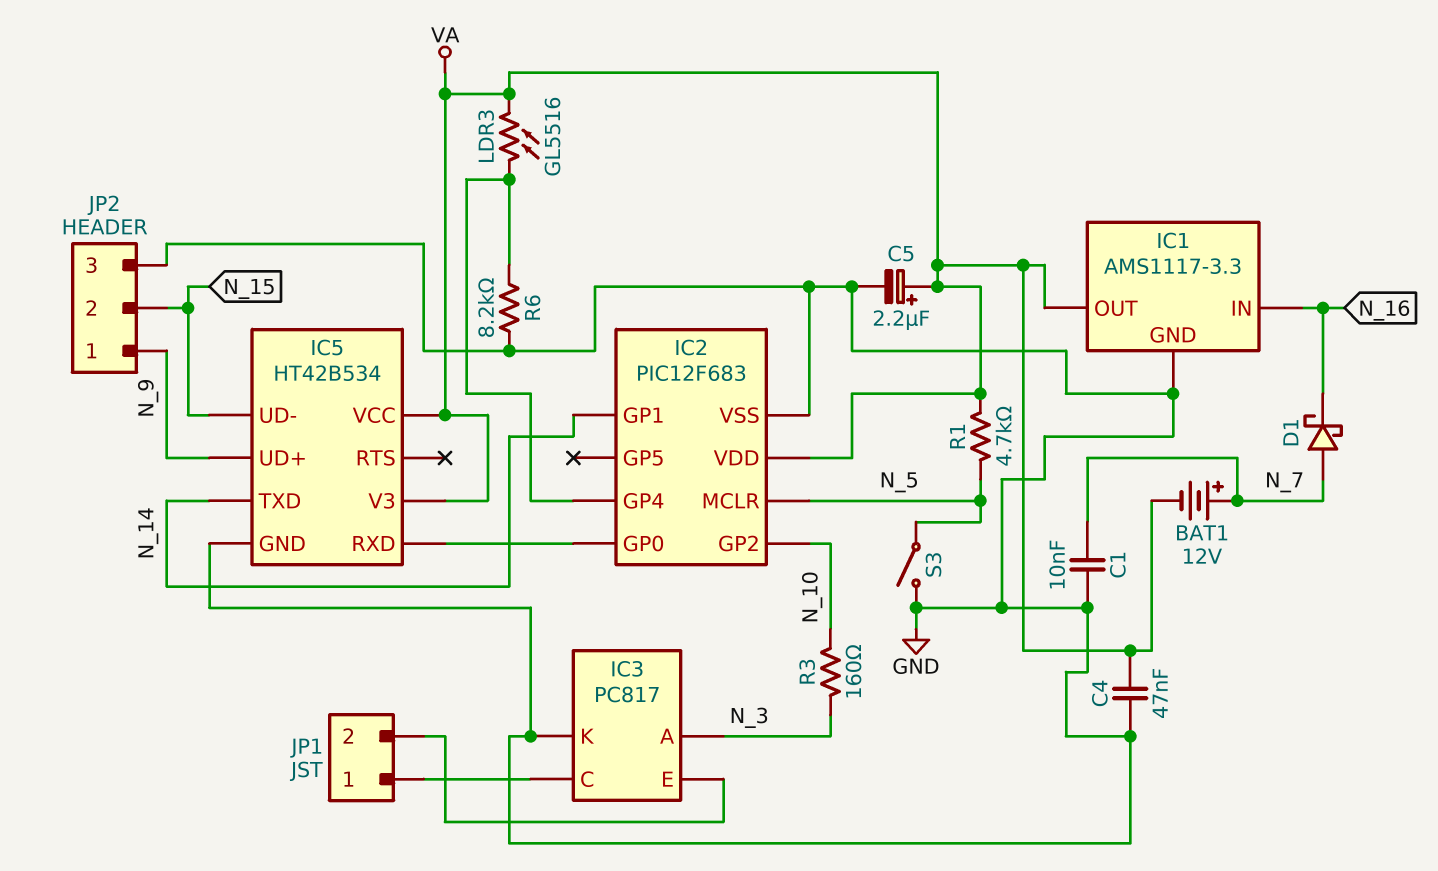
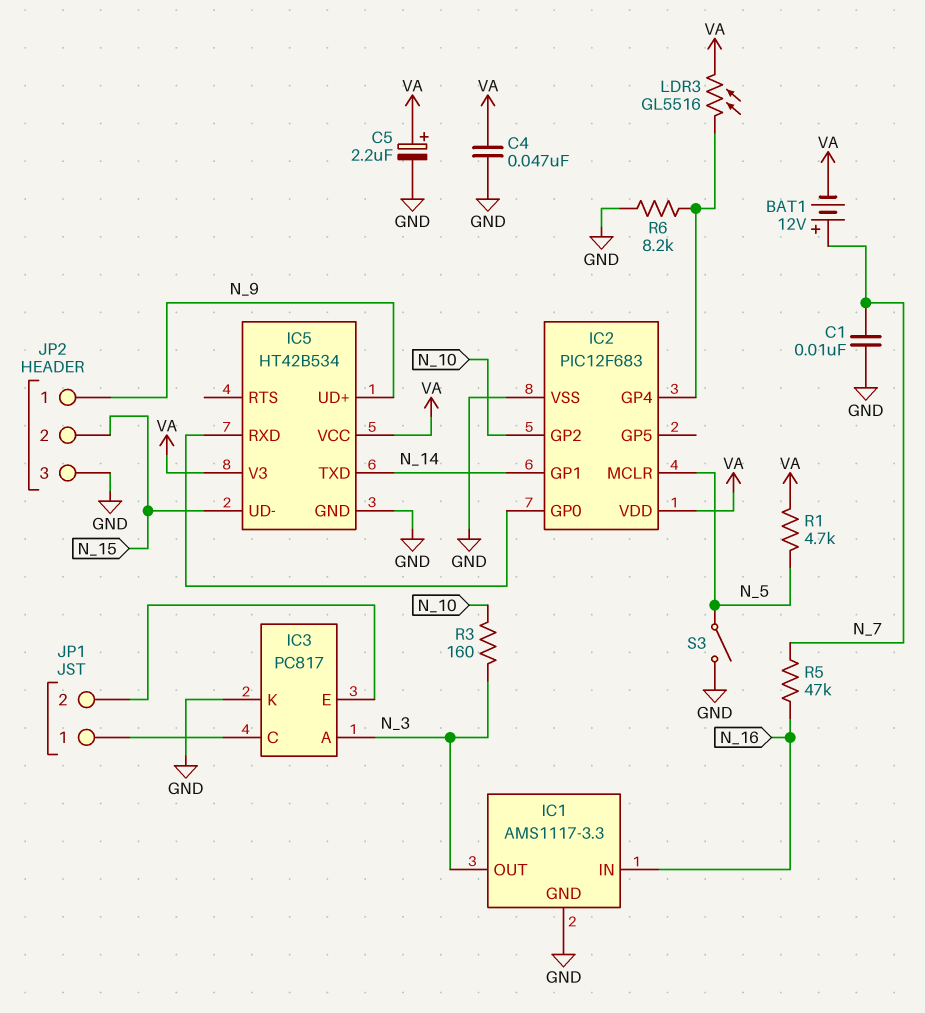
D1: schottky (A N_7, K N_16) -> none
IC1 pin OUT: VA -> N_3
R5: none -> 47k (N_7, N_16)

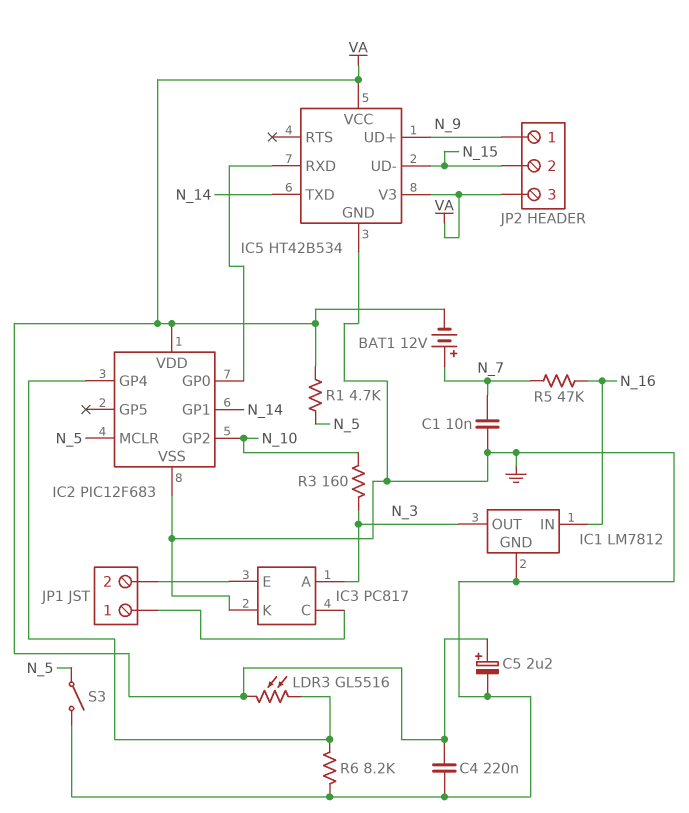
C4: 47nF (GND, VA) -> 220nF (GND, VA)
IC1: AMS1117-3.3 -> LM7812
JP2 pin 3: GND -> VA

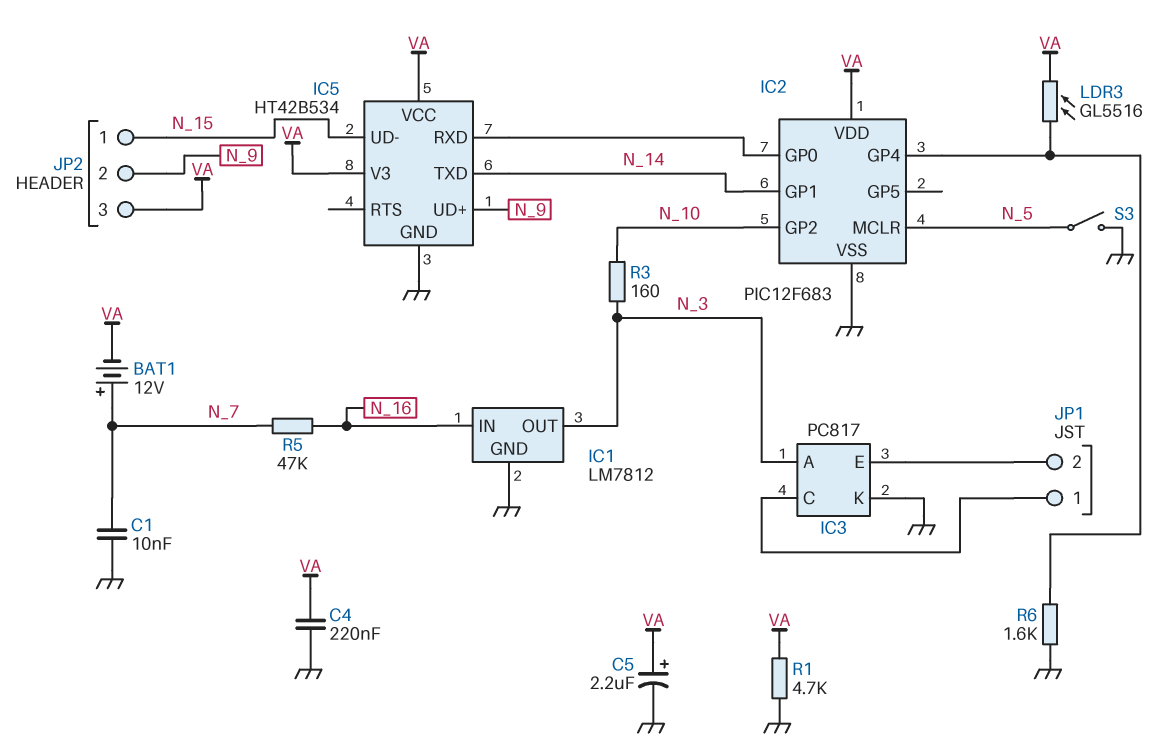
JP2 pin 1: N_9 -> N_15
JP2 pin 2: N_15 -> N_9
R1: 4.7k (N_5, VA) -> 4.7k (GND, VA)
R6: 8.2k (GND, IC2/GP4) -> 1.6k (GND, IC2/GP4)

